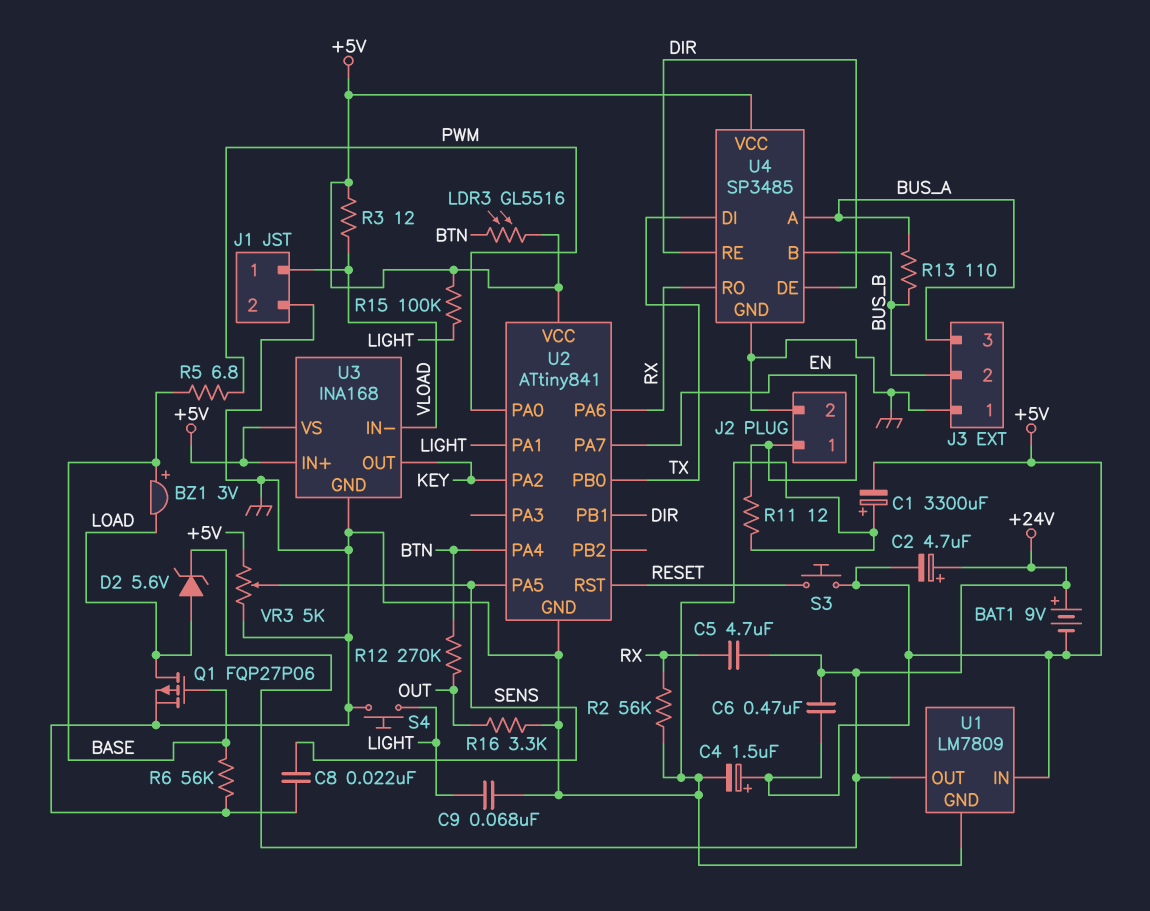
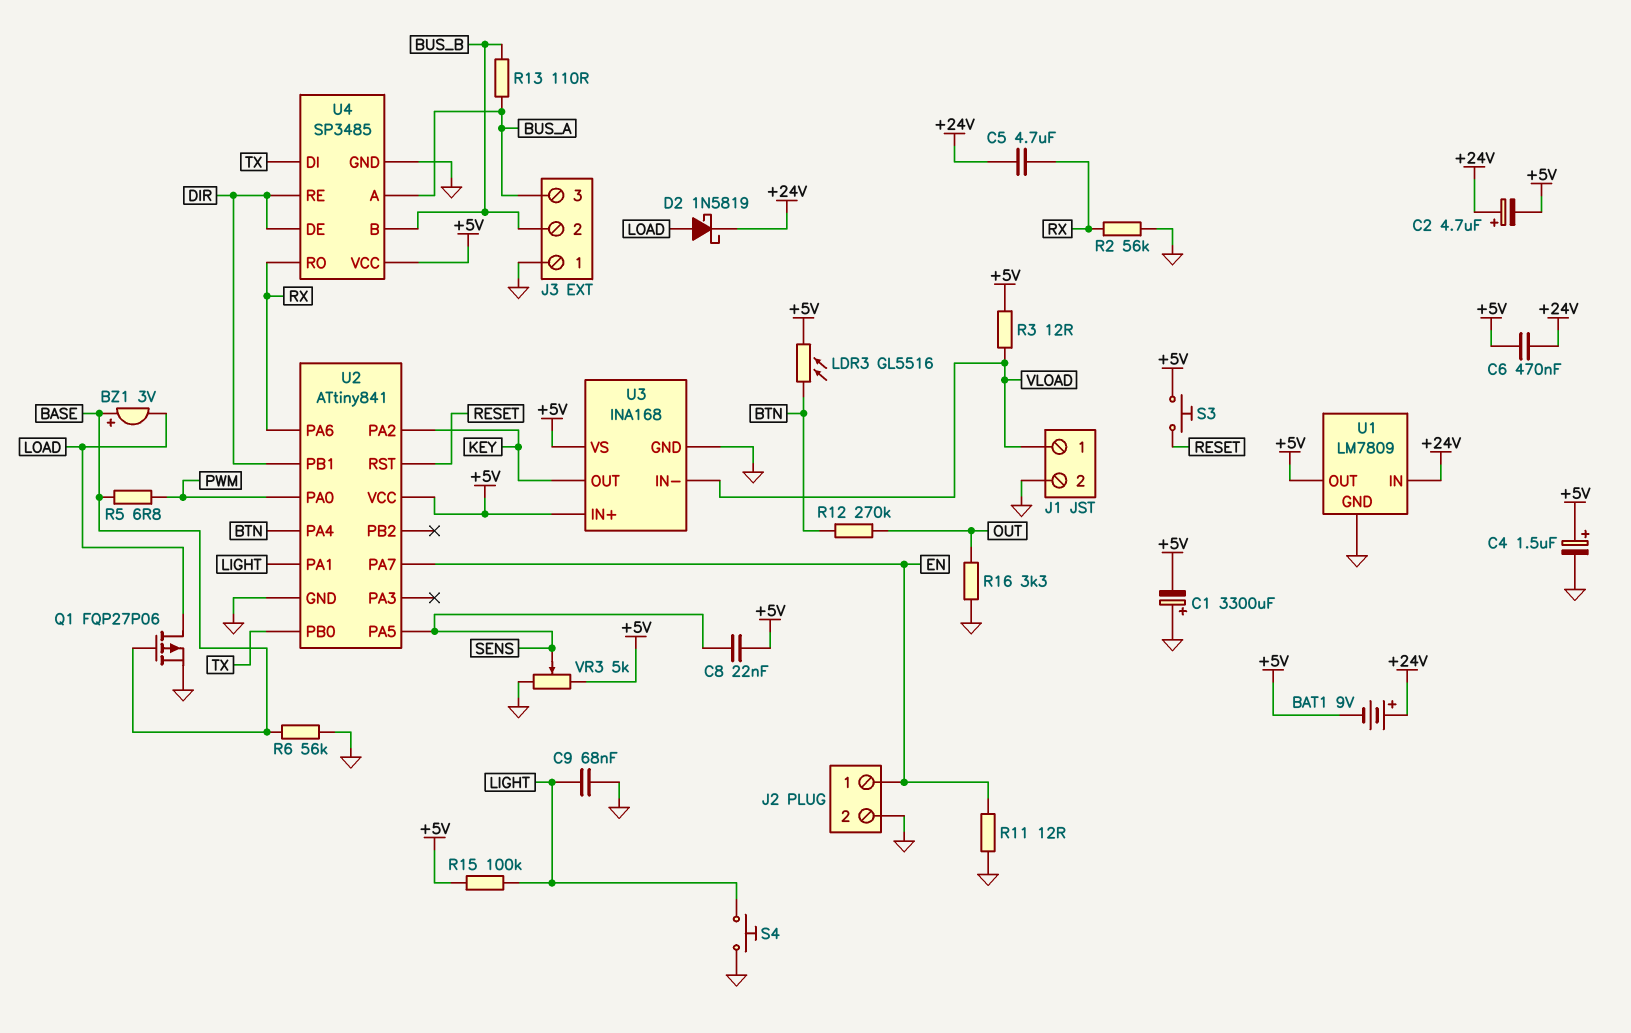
C8: 22nF (GND, SENS) -> 22nF (+5V, SENS)
D2: zener 5.6V (A LOAD, K +24V) -> schottky 1N5819 (A LOAD, K +24V)
U1 pin IN: +5V -> +24V
U1 pin OUT: +24V -> +5V

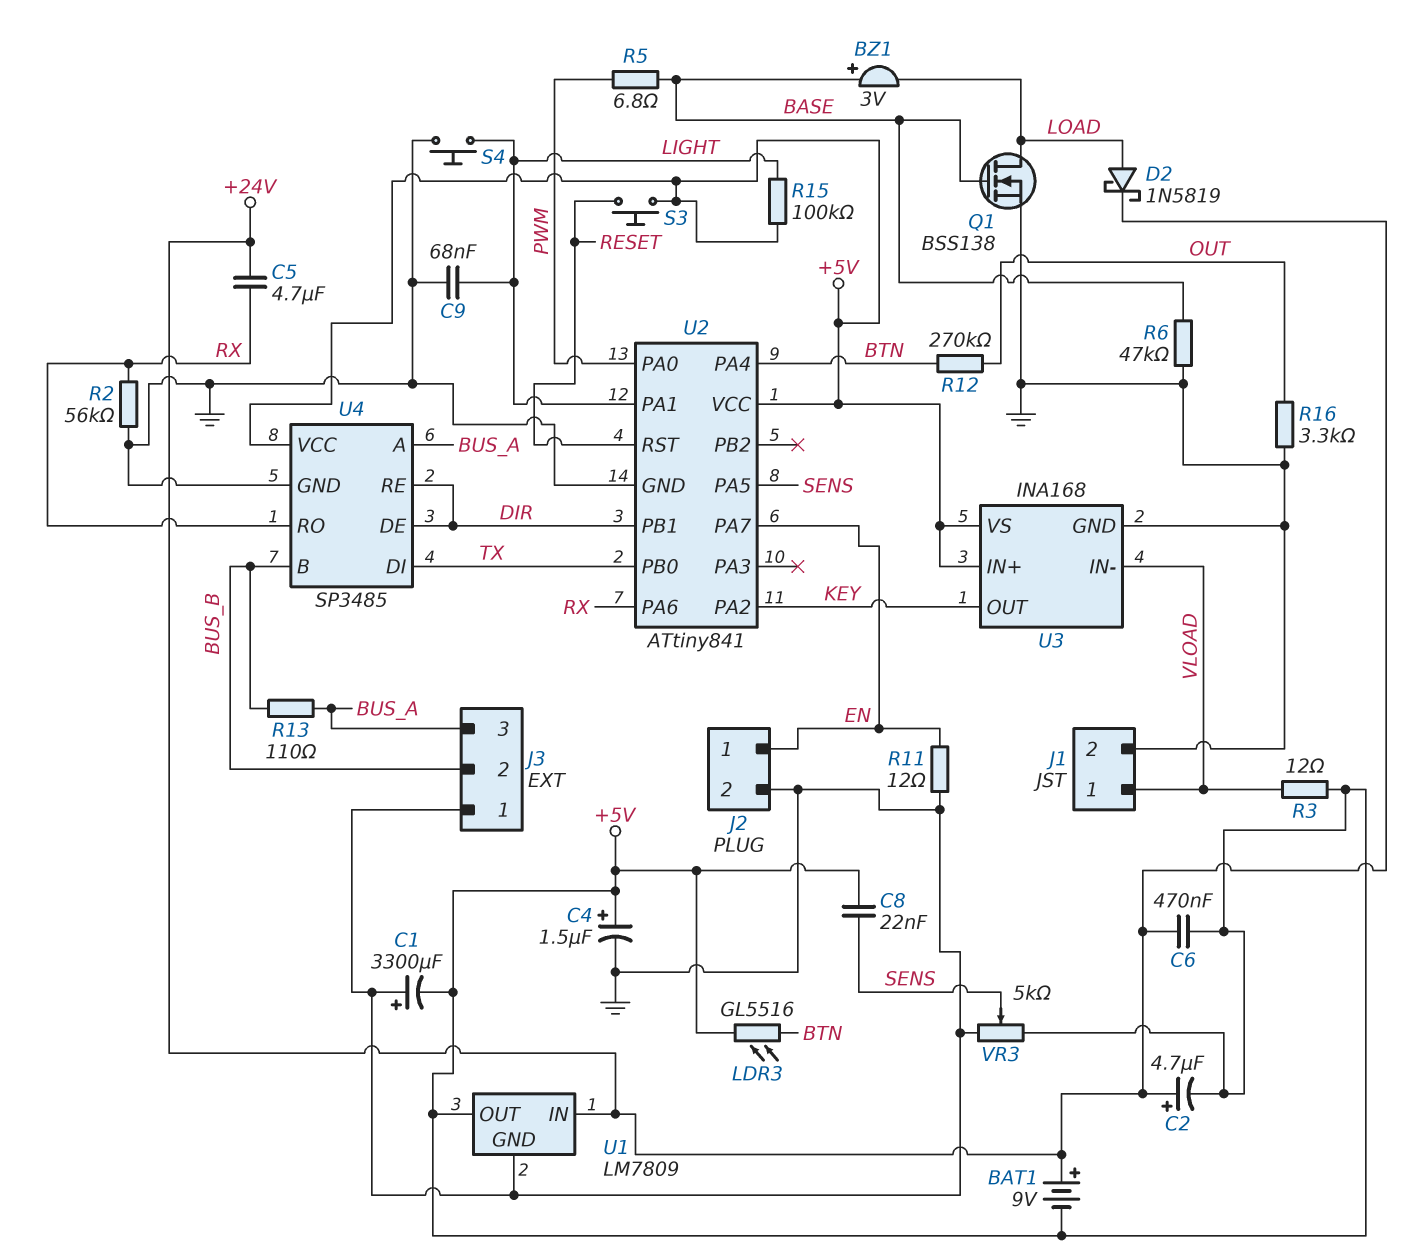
Q1: PMOS FQP27P06 (G BASE, D LOAD, S GND) -> NMOS BSS138 (G BASE, D LOAD, S GND)
R6: 56k (BASE, GND) -> 47k (BASE, GND)

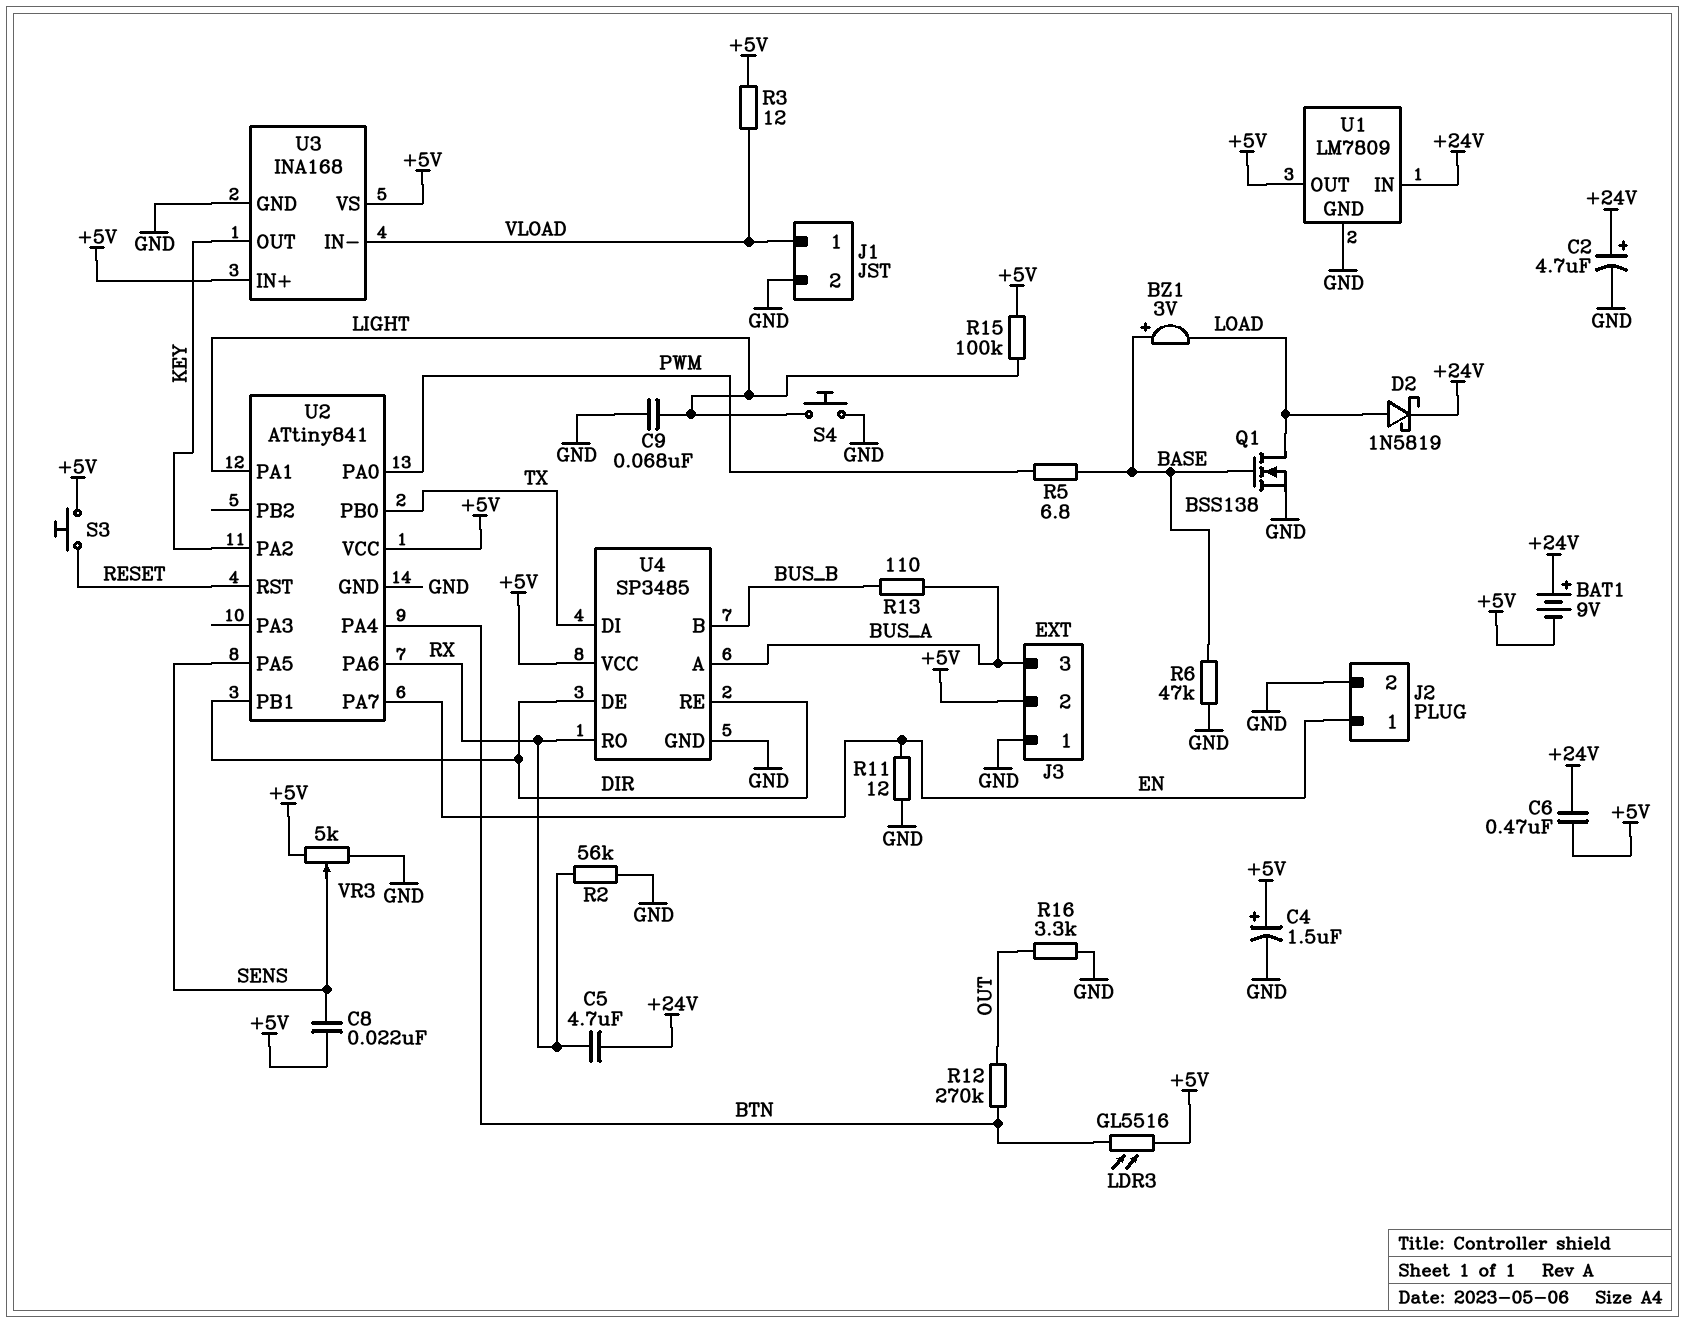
C1: 3300uF (plus GND, minus +5V) -> none
C2: 4.7uF (plus +24V, minus +5V) -> 4.7uF (plus +24V, minus GND)
J3 pin 2: BUS_B -> +5V

